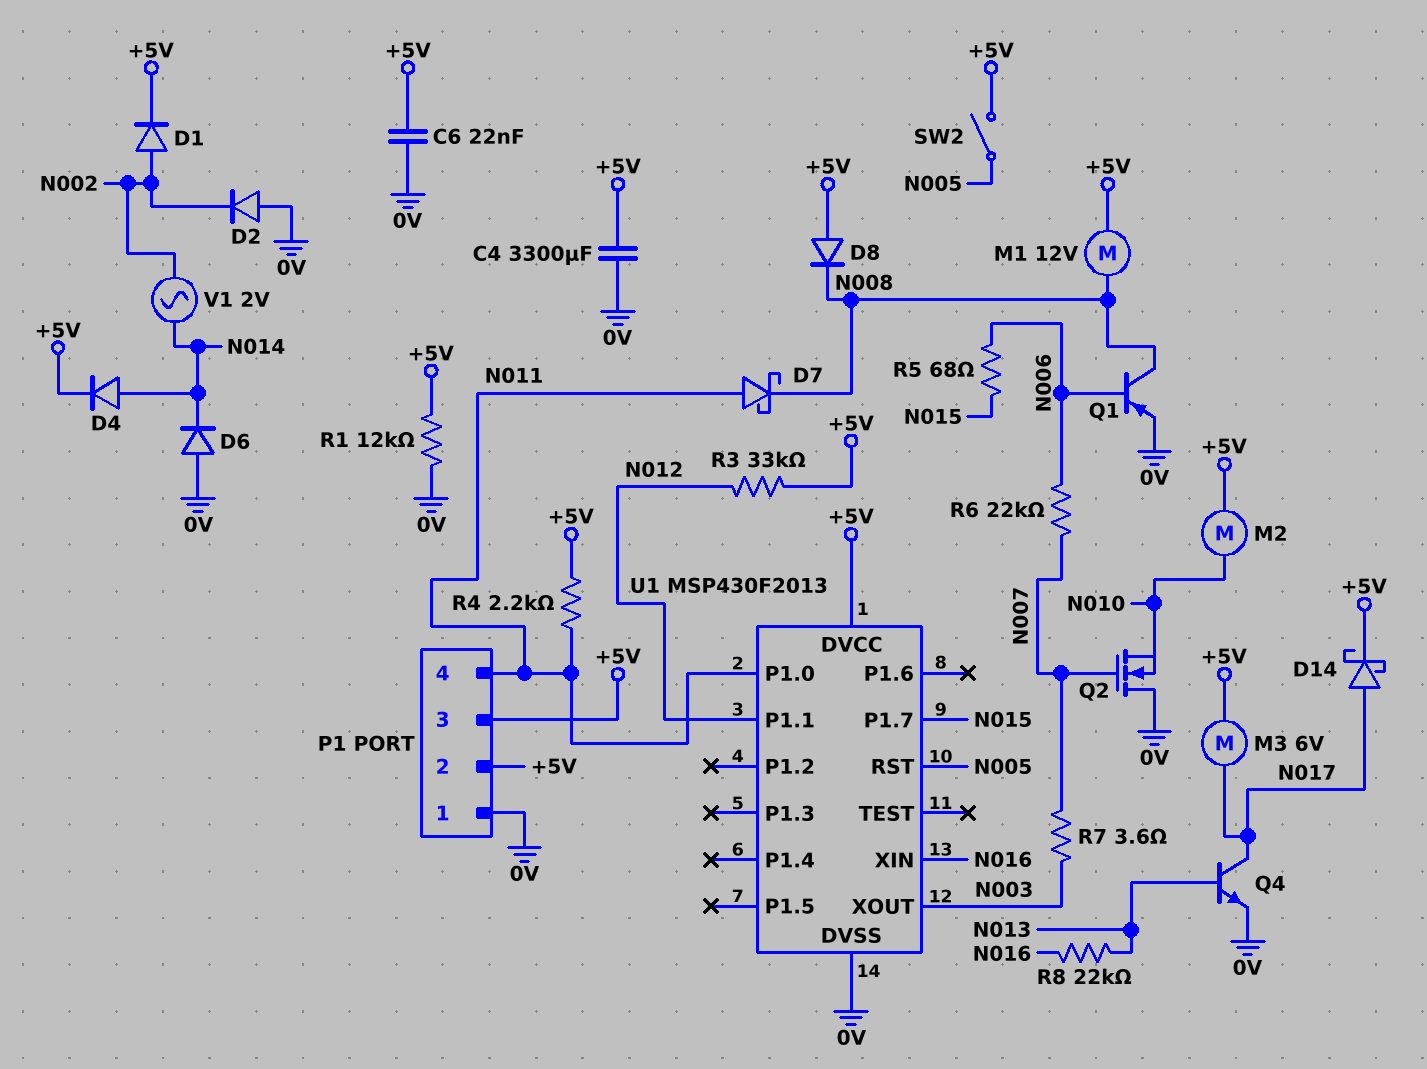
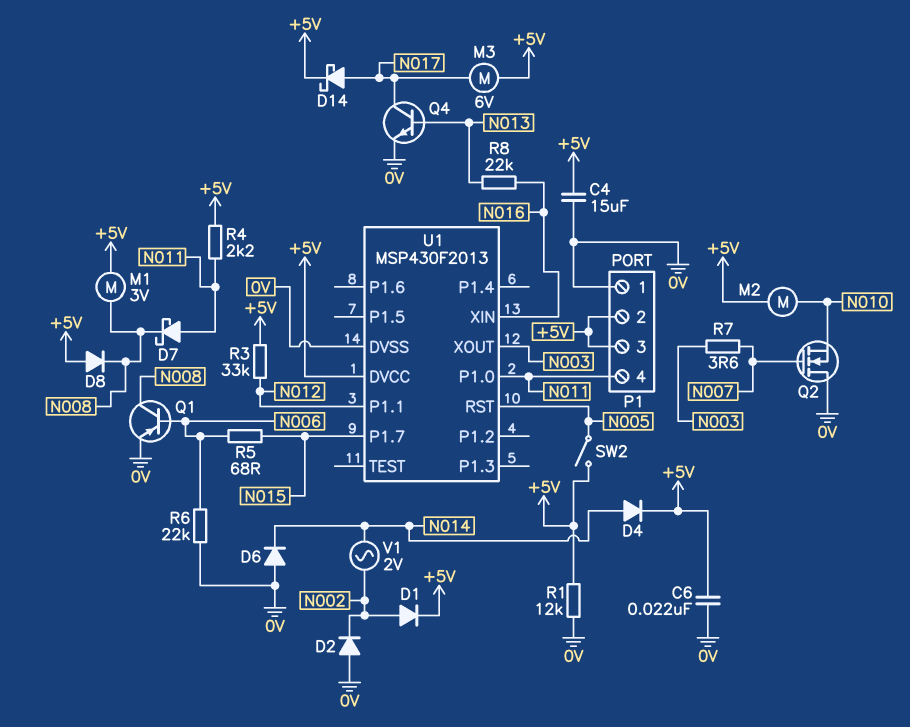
C4: 3300uF (+5V, 0V) -> 15uF (+5V, 0V)
M1: motor 12V (+5V, N008) -> motor 3V (+5V, N008)
R6: 22k (N006, N007) -> 22k (0V, N006)

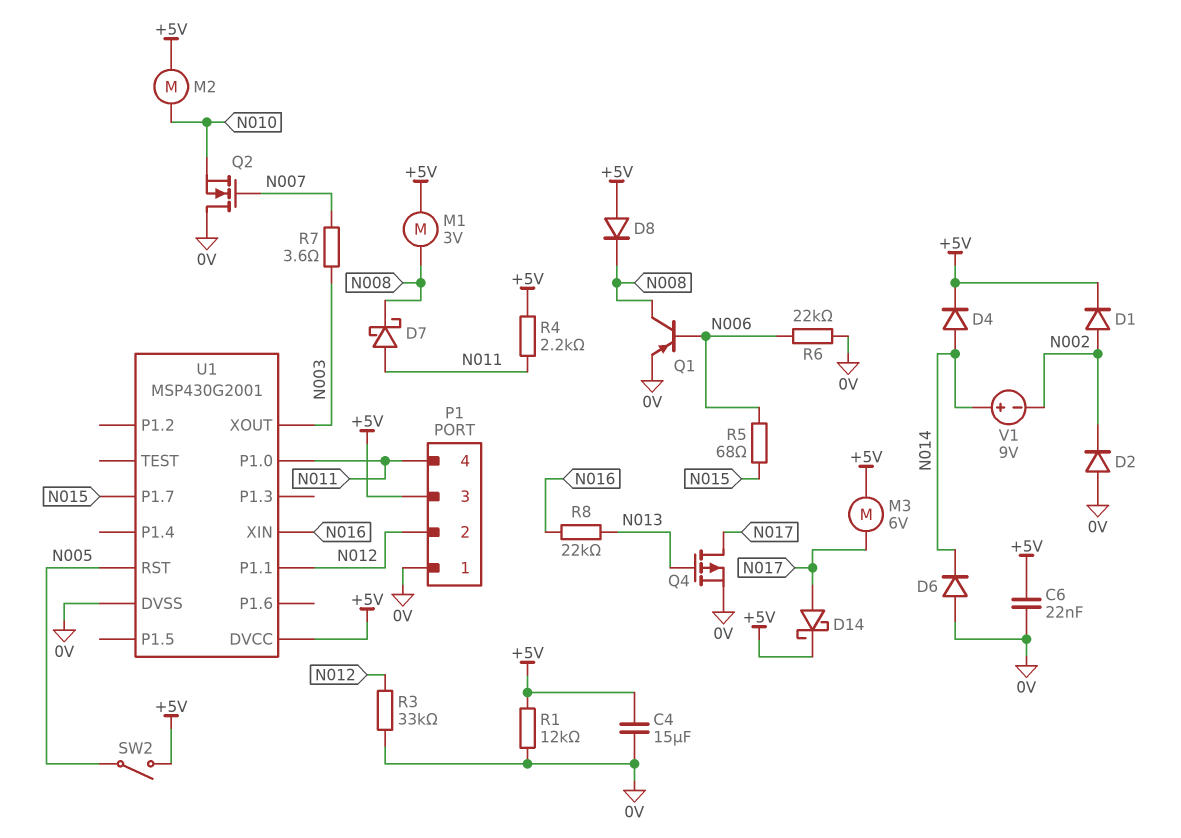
P1 pin 2: +5V -> N012
Q4: NPN (B N013, C N017, E 0V) -> PMOS (G N013, D N017, S 0V)
R3: 33k (+5V, N012) -> 33k (0V, N012)
U1: MSP430F2013 -> MSP430G2001
V1: AC 2V (N002, N014) -> 9V (plus N014, minus N002)

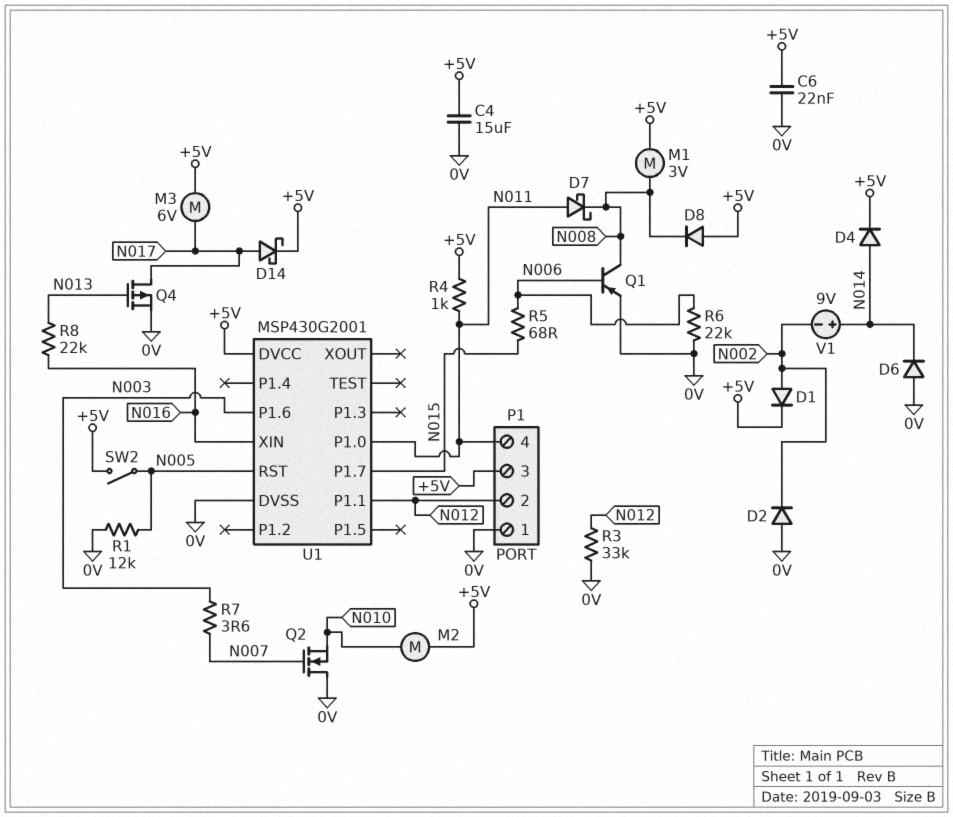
R1: 12k (+5V, 0V) -> 12k (0V, N005)
R4: 2.2k (+5V, N011) -> 1k (+5V, N011)
U1 pin P1.6: none -> N003
U1 pin XOUT: N003 -> none

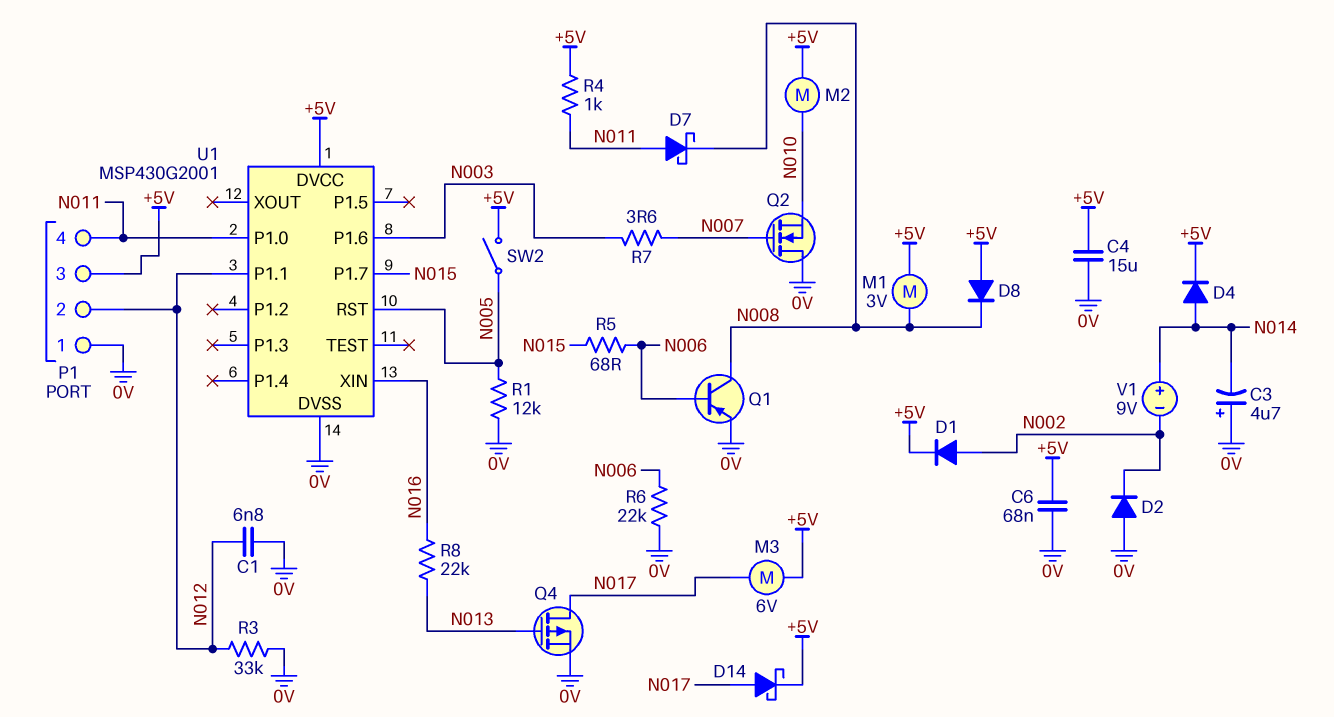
C1: none -> 6.8nF (0V, N012)
C3: none -> 4.7uF (plus 0V, minus N014)
C6: 22nF (+5V, 0V) -> 68nF (+5V, 0V)
D6: diode (A 0V, K N014) -> none

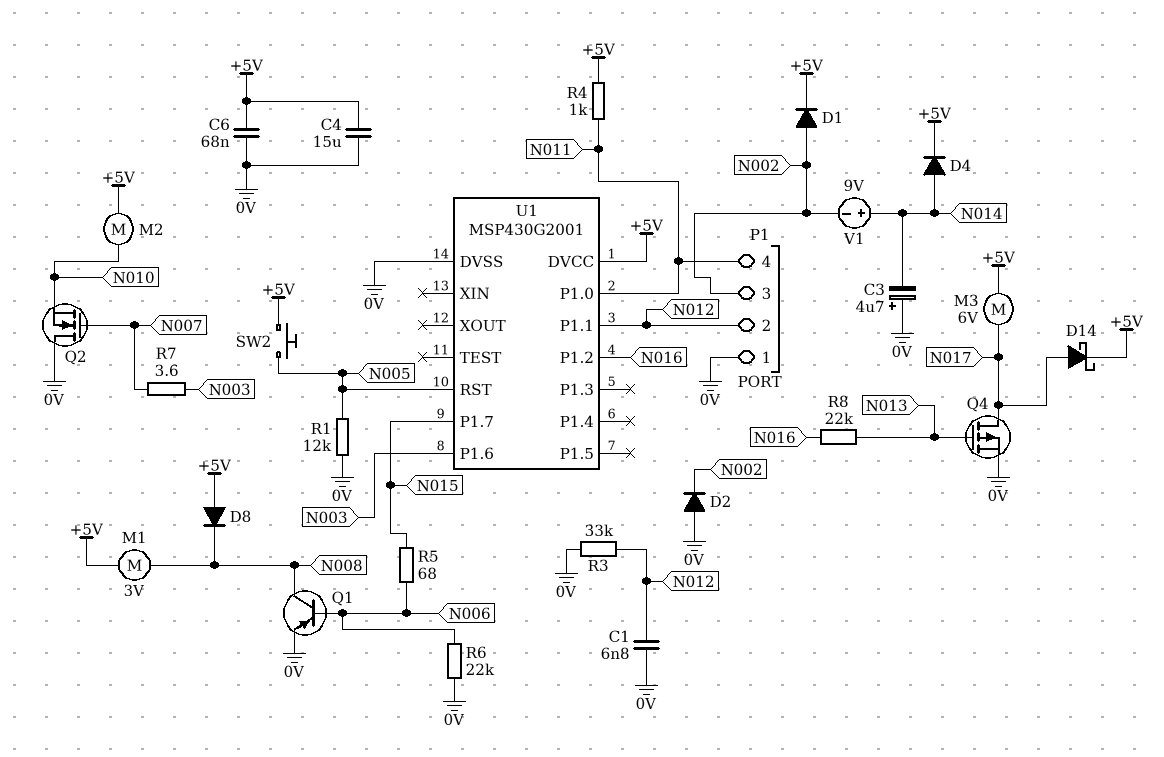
D7: schottky (A N011, K N008) -> none
P1 pin 3: +5V -> N002
SW2: switch (+5V, N005) -> button (+5V, N005)
U1 pin P1.2: none -> N016
U1 pin XIN: N016 -> none

